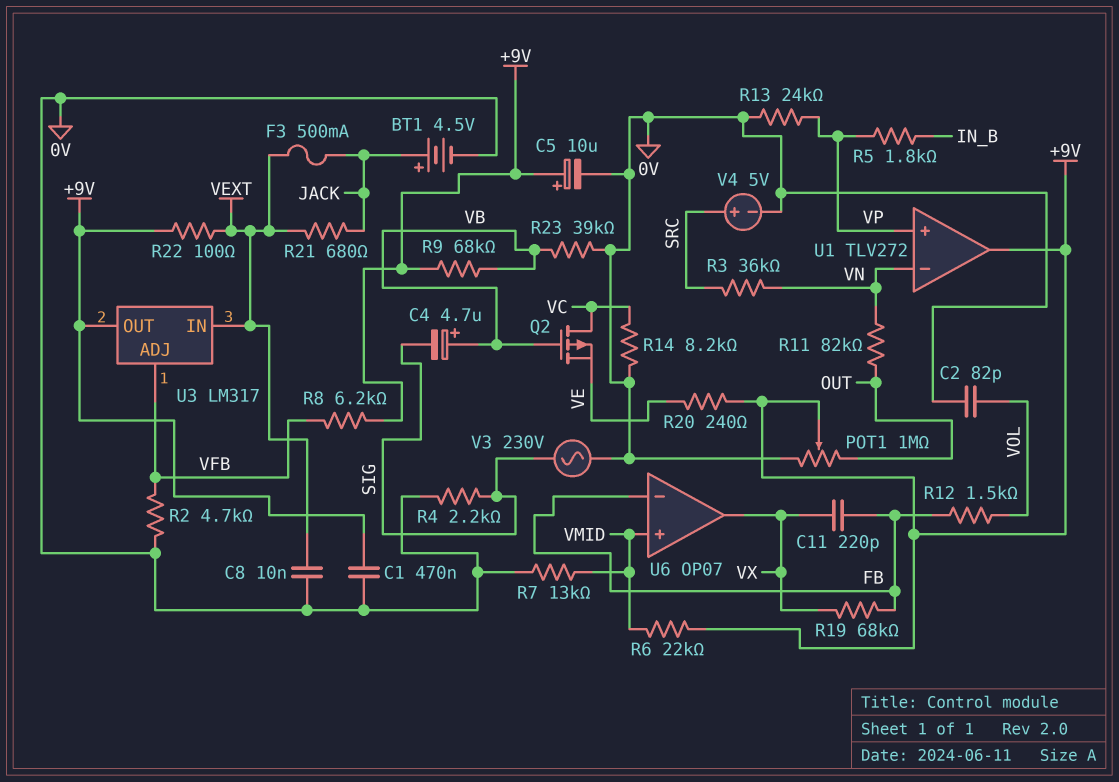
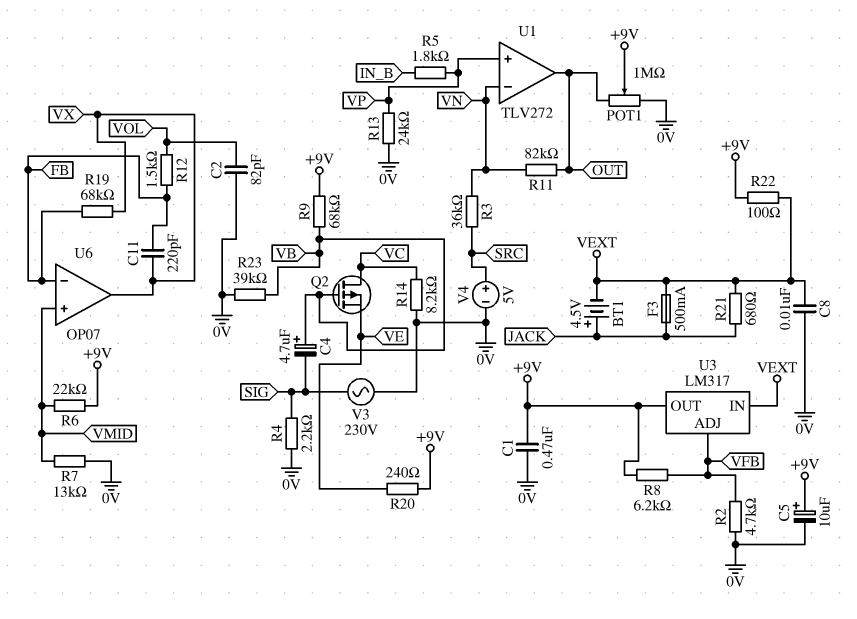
BT1: 4.5V (plus JACK, minus 0V) -> 4.5V (plus JACK, minus VEXT)
U1 pin out: +9V -> OUT

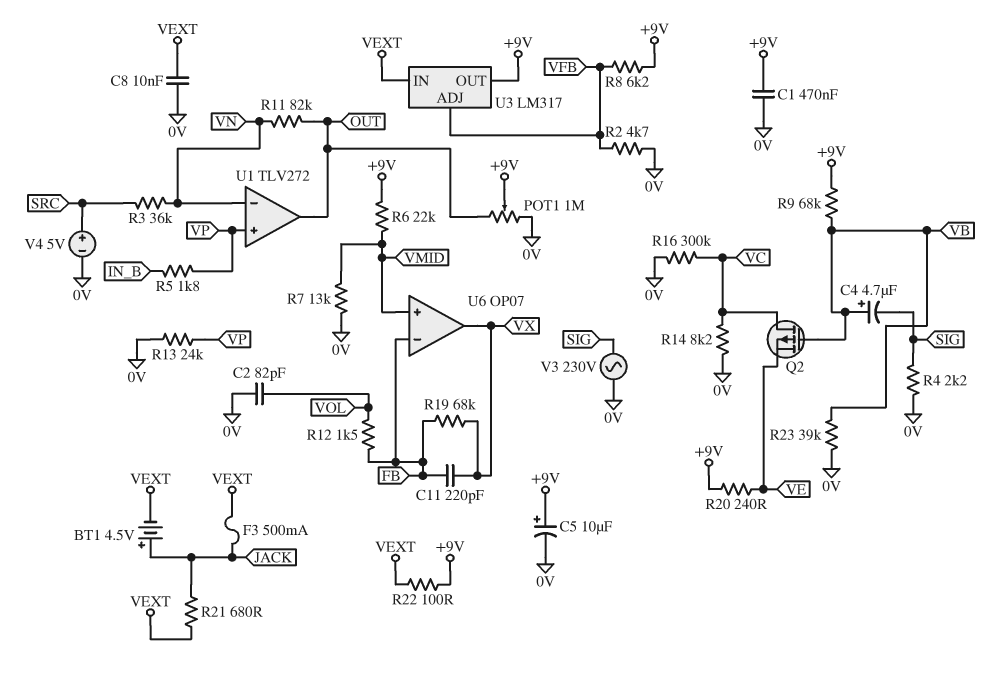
R16: none -> 300k (0V, VC)

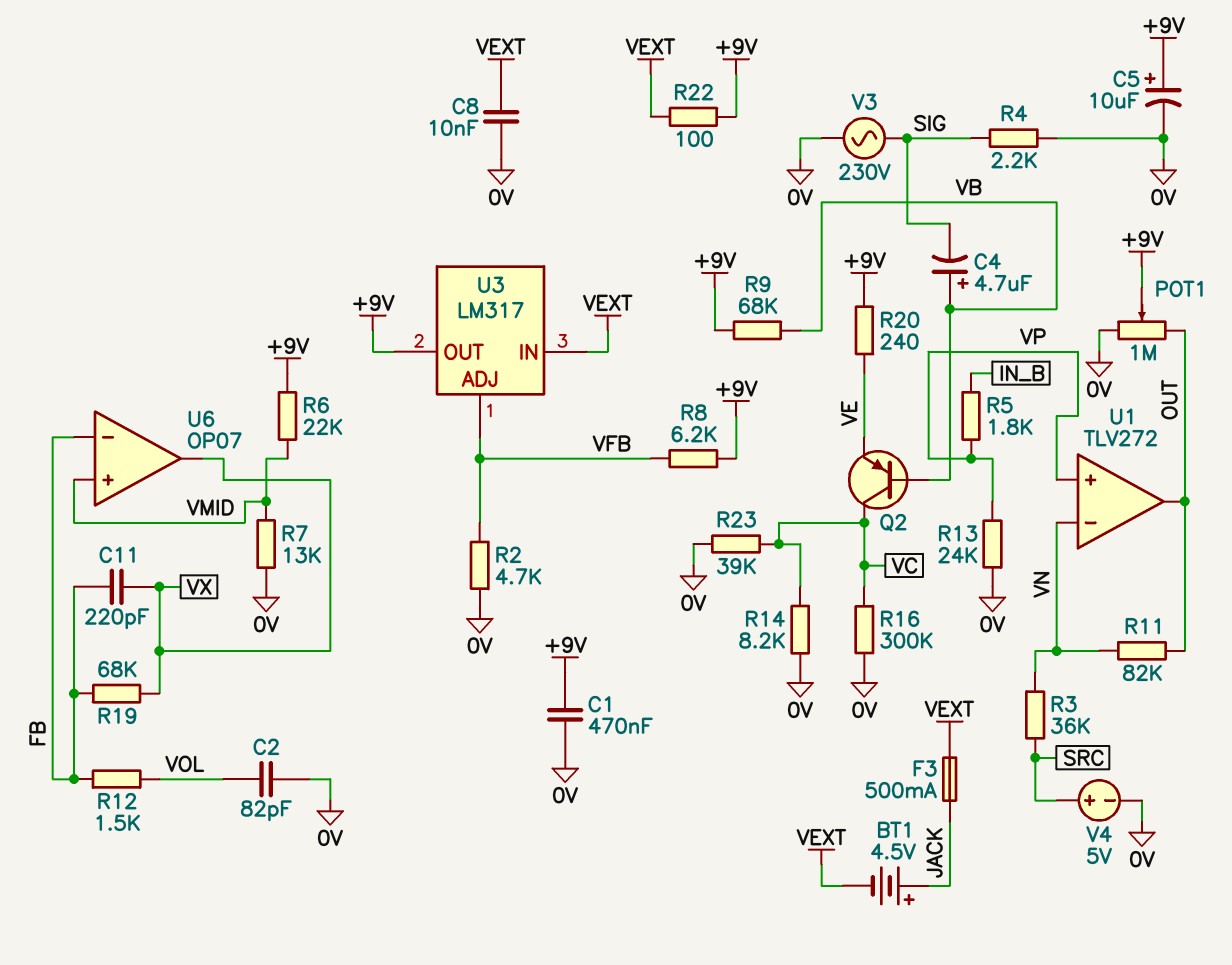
Q2: PMOS (G VB, D VC, S VE) -> PNP (B VB, C VC, E VE)
R21: 680 (JACK, VEXT) -> none
R23: 39k (0V, VB) -> 39k (0V, VC)

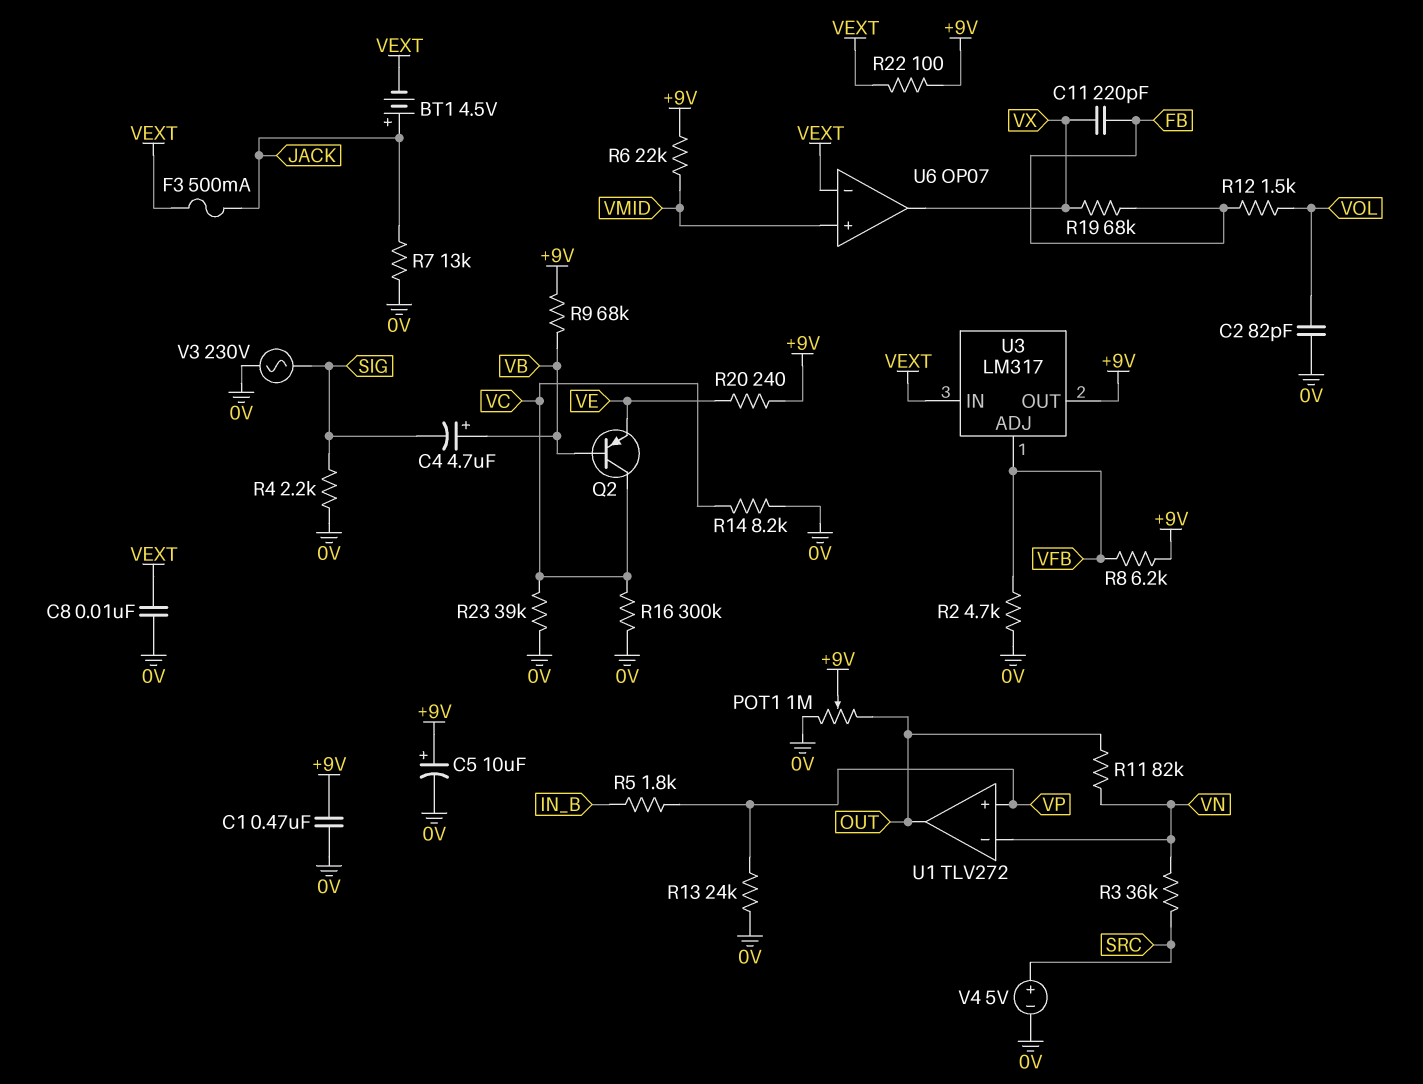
R7: 13k (0V, VMID) -> 13k (0V, JACK)
U6 pin in-: FB -> VEXT

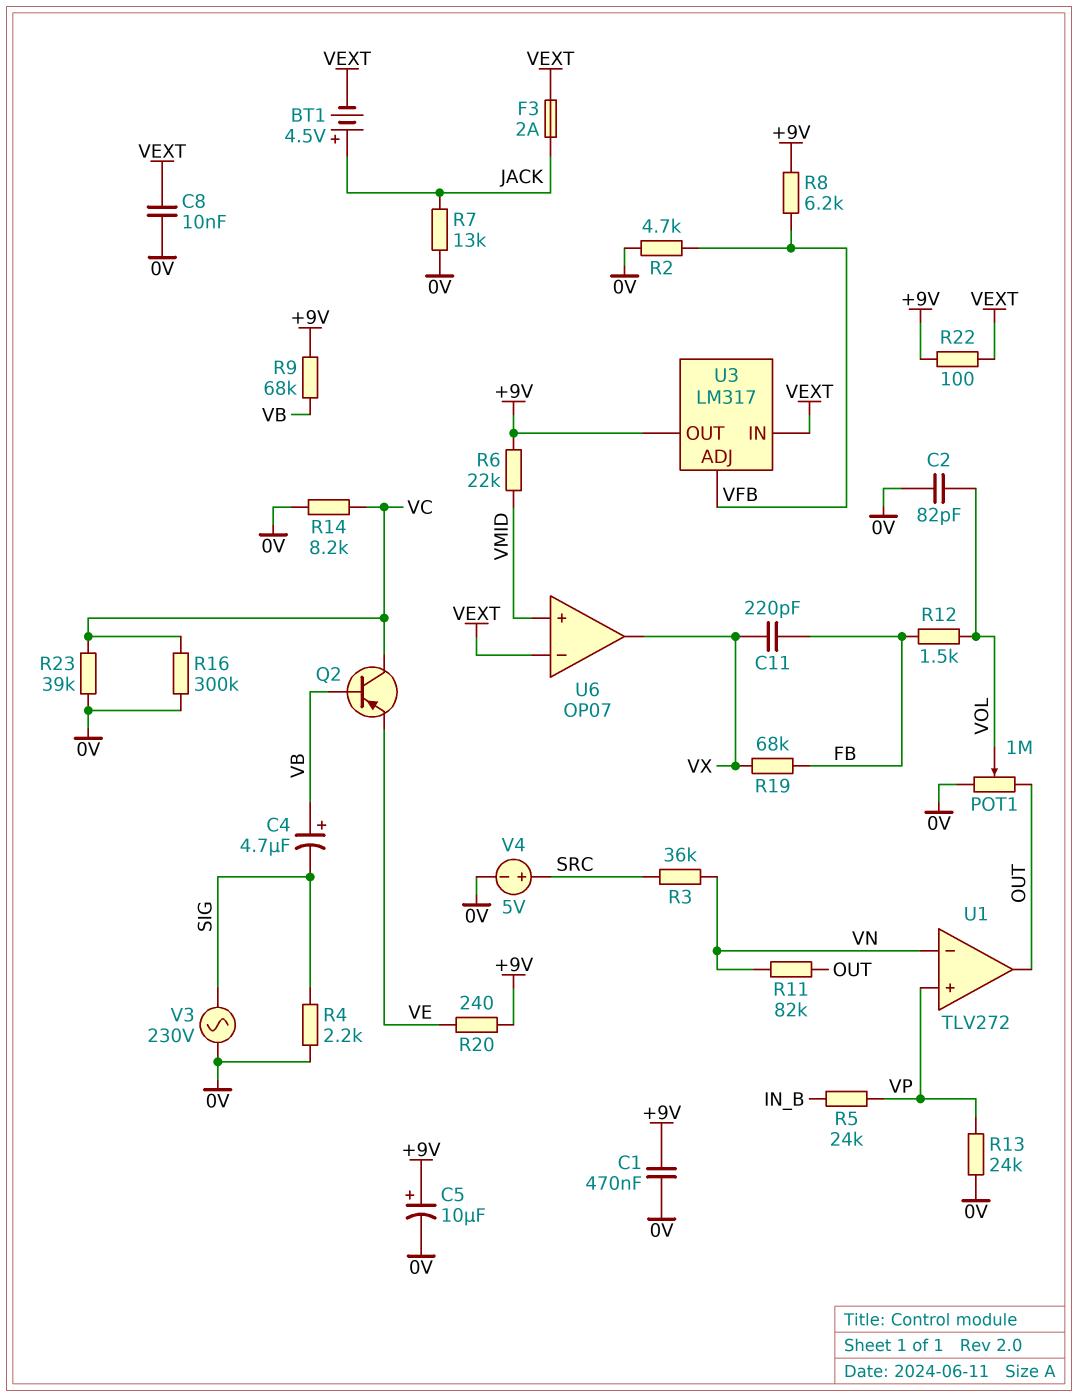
F3: 500mA (JACK, VEXT) -> 2A (JACK, VEXT)
POT1: 1M (0V, OUT, wiper +9V) -> 1M (0V, OUT, wiper VOL)
R5: 1.8k (IN_B, VP) -> 24k (IN_B, VP)

